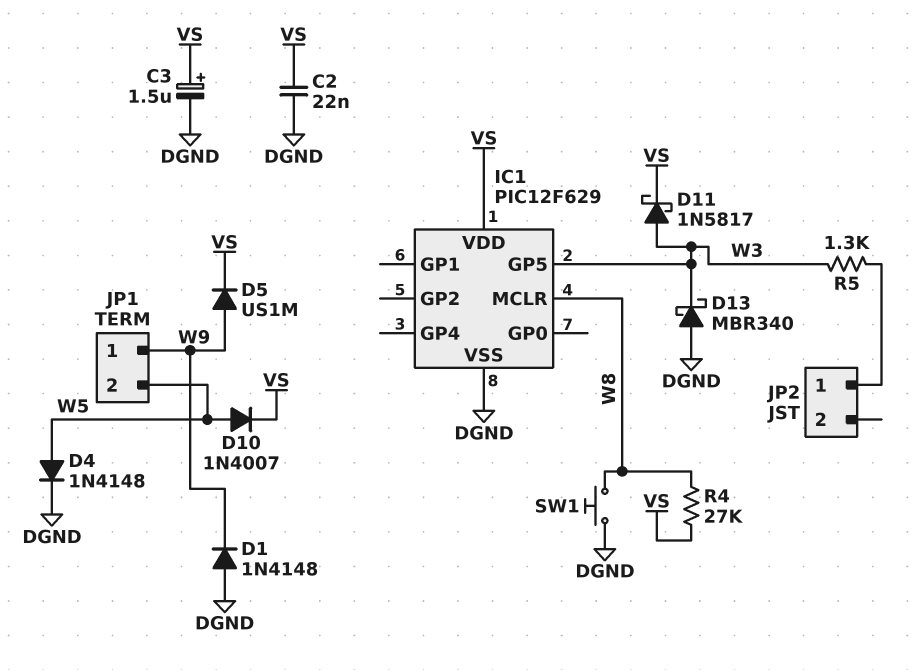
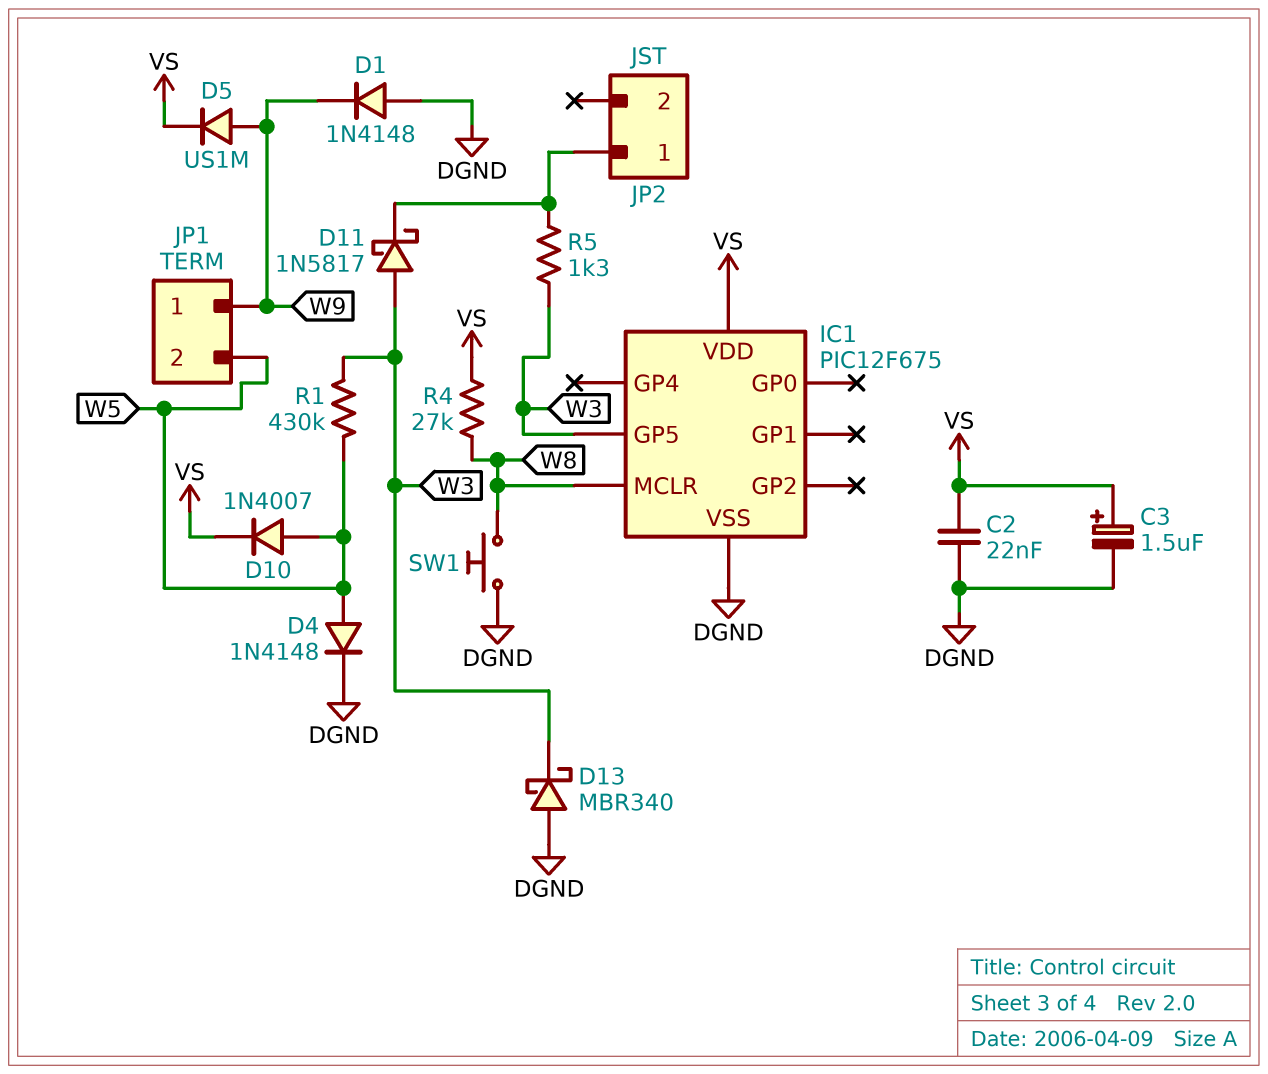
D11: schottky 1N5817 (A W3, K VS) -> schottky 1N5817 (A W3, K JP2/1)
IC1: PIC12F629 -> PIC12F675
R1: none -> 430k (W3, W5)

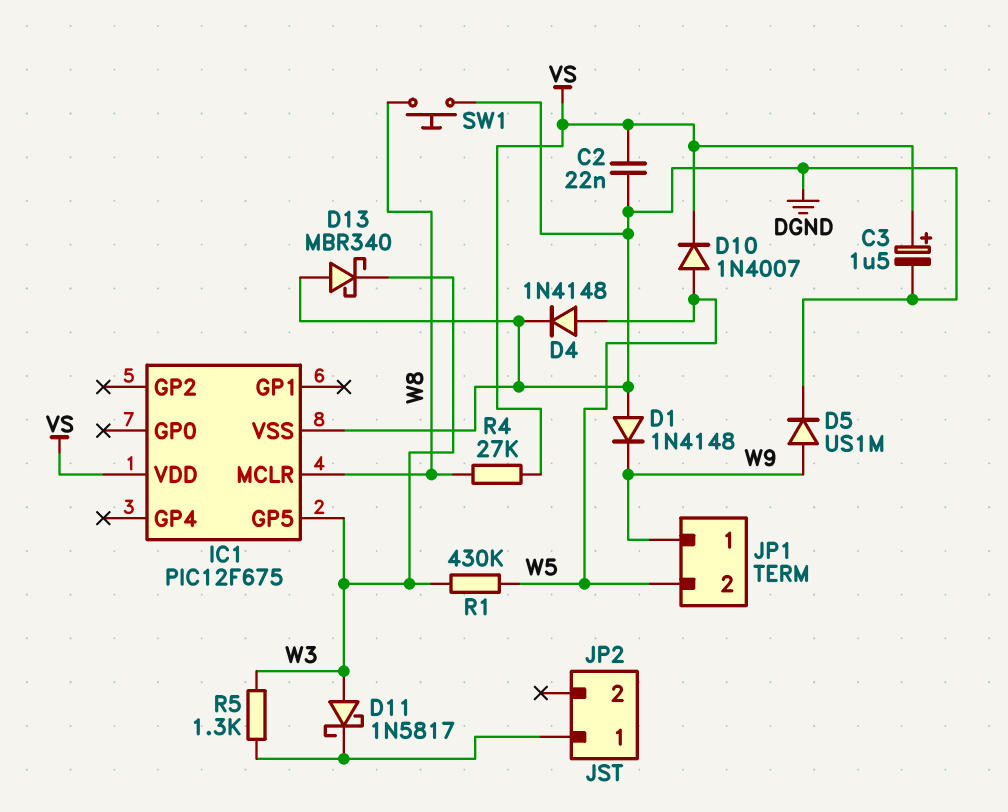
D5: diode US1M (A W9, K VS) -> diode US1M (A W9, K DGND)

